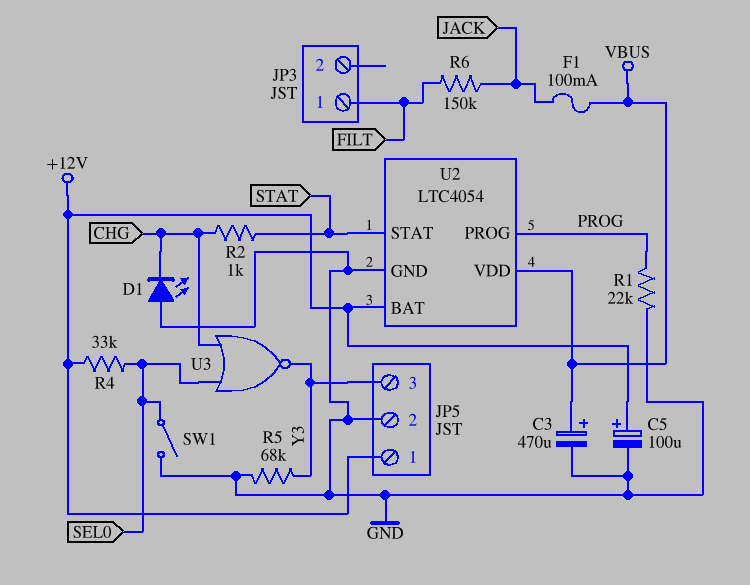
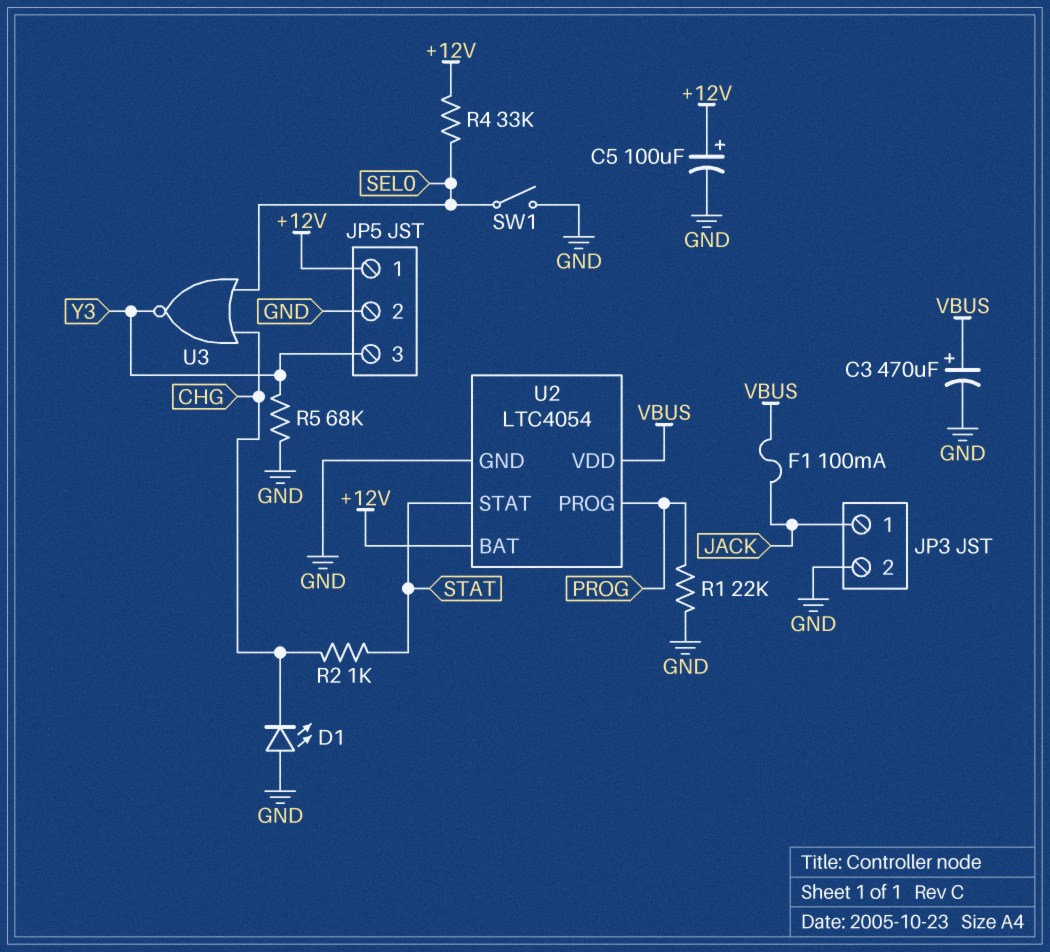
JP3 pin 1: FILT -> JACK
JP3 pin 2: none -> GND
R6: 150k (FILT, JACK) -> none

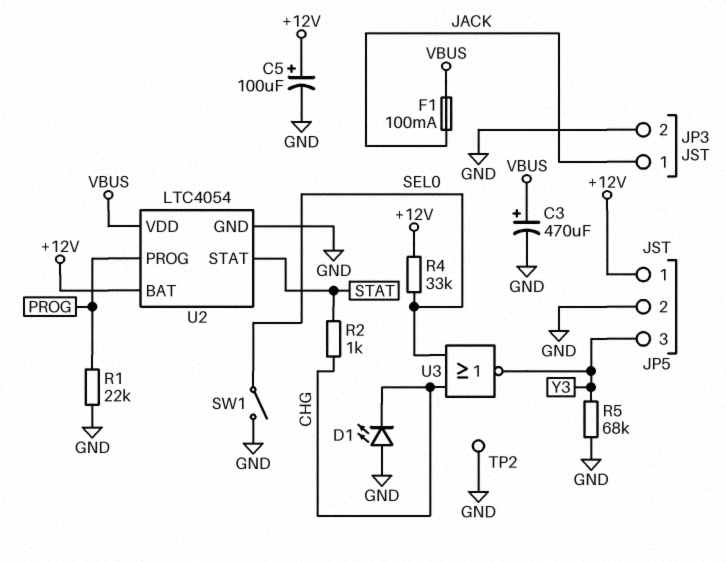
TP2: none -> test point (GND)

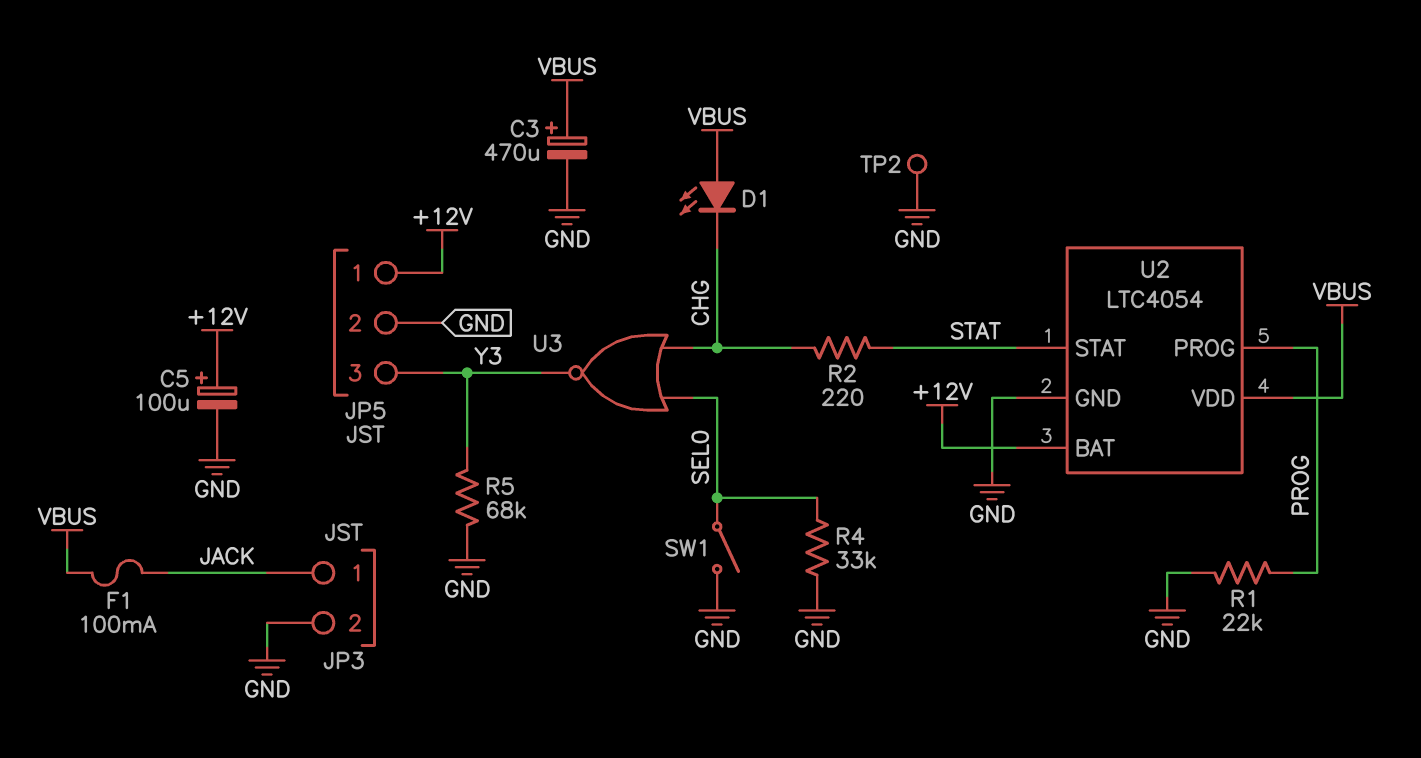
D1: LED (A GND, K CHG) -> LED (A VBUS, K CHG)
R2: 1k (CHG, STAT) -> 220 (CHG, STAT)
R4: 33k (+12V, SEL0) -> 33k (GND, SEL0)

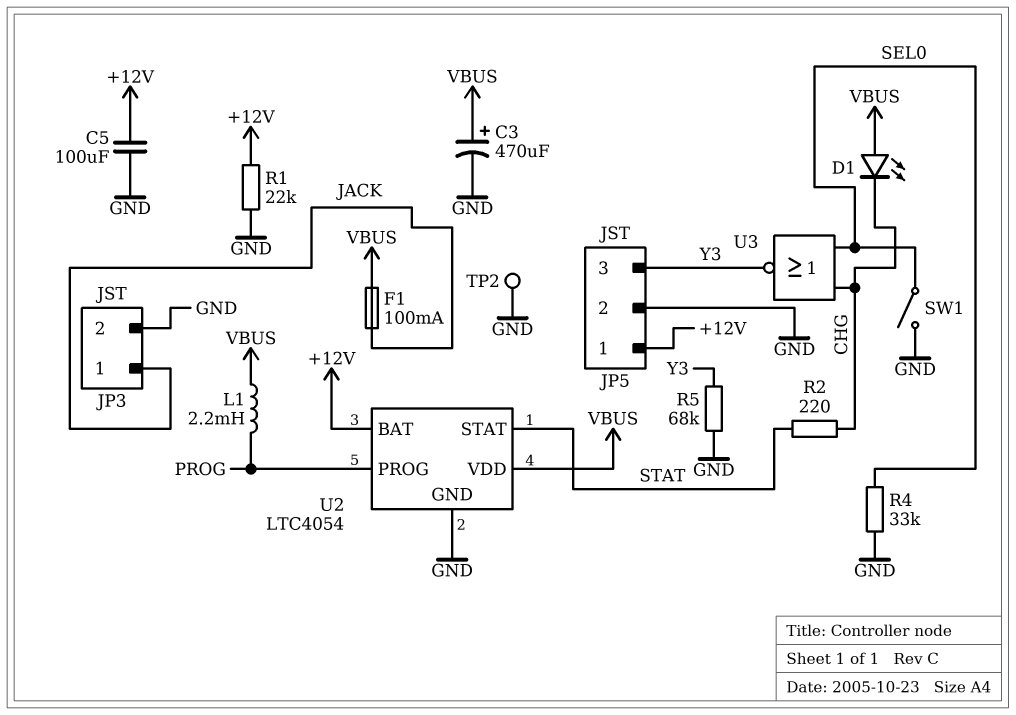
C5: 100uF (plus +12V, minus GND) -> 100uF (+12V, GND)
L1: none -> 2.2mH (PROG, VBUS)
R1: 22k (GND, PROG) -> 22k (+12V, GND)

